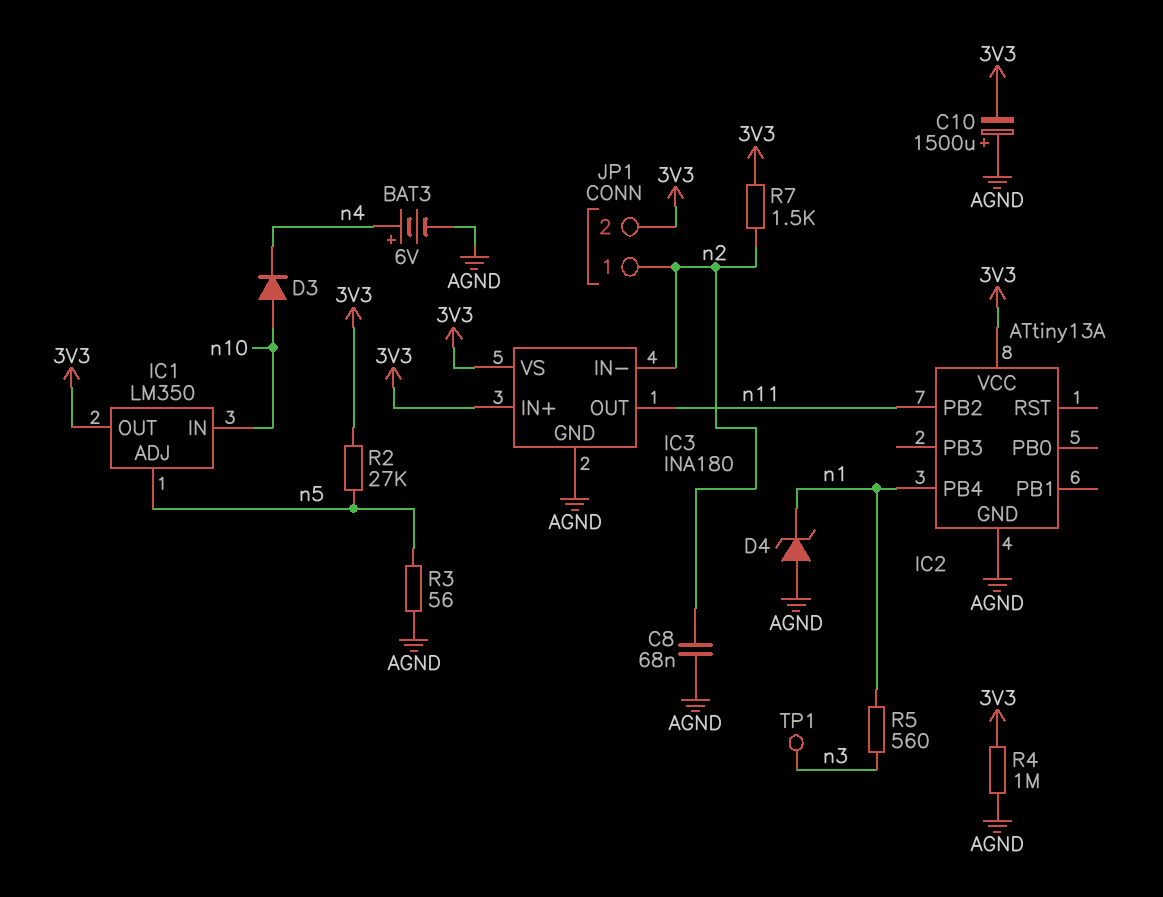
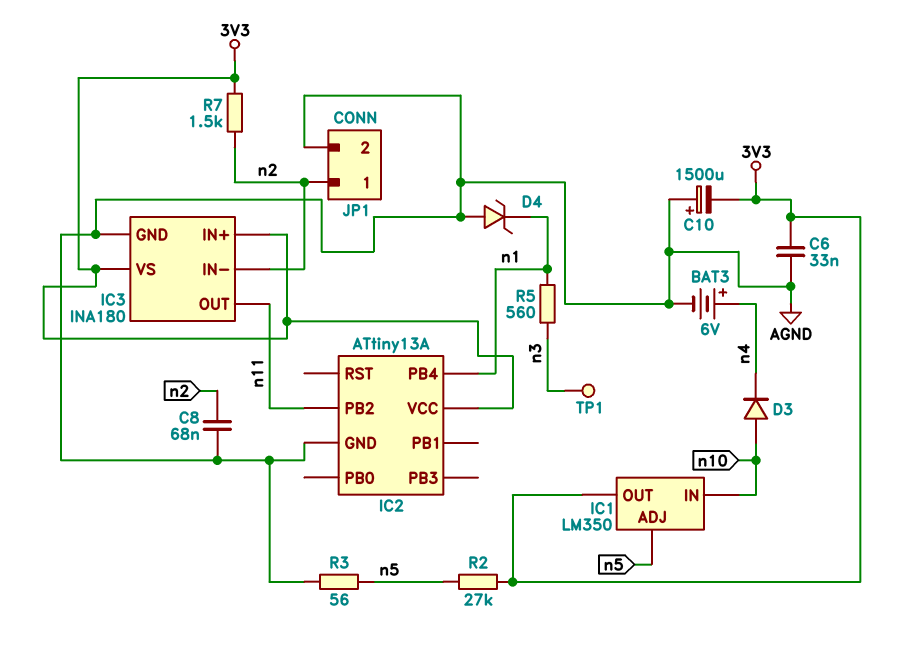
C6: none -> 33nF (3V3, AGND)
JP1 pin 2: 3V3 -> AGND
R4: 1M (3V3, AGND) -> none

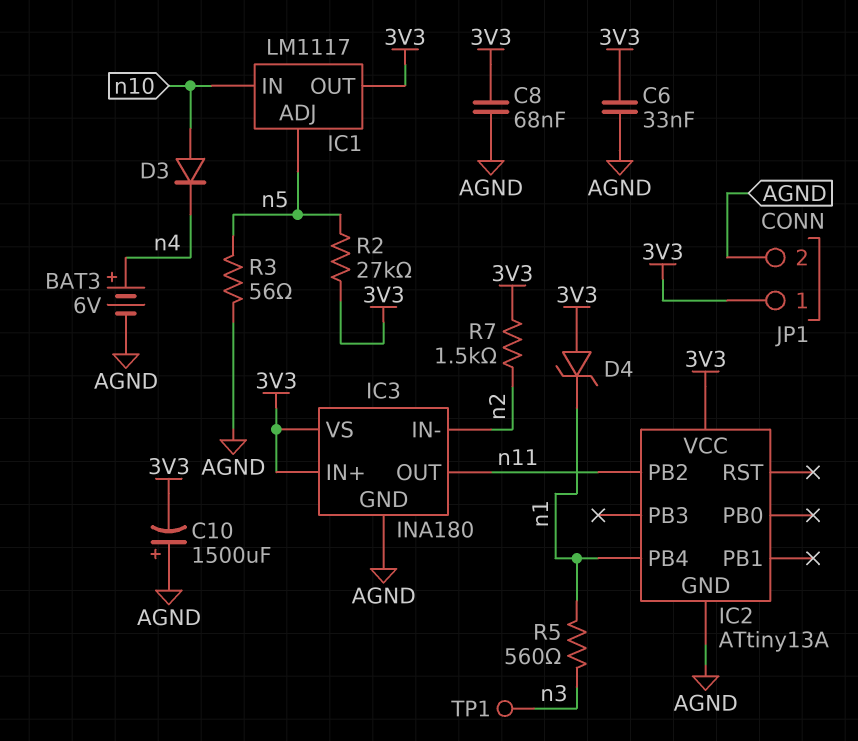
C8: 68nF (AGND, n2) -> 68nF (3V3, AGND)
D4: zener (A AGND, K n1) -> zener (A 3V3, K n1)
IC1: LM350 -> LM1117
JP1 pin 1: n2 -> 3V3

